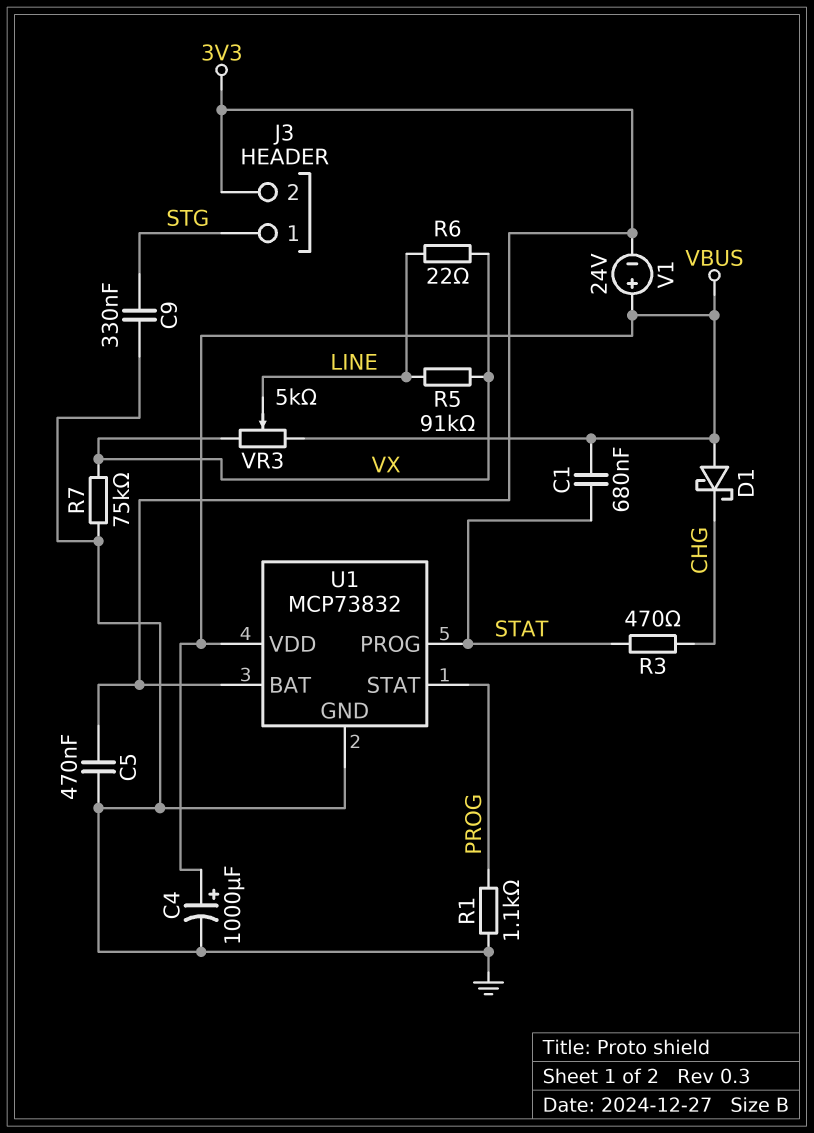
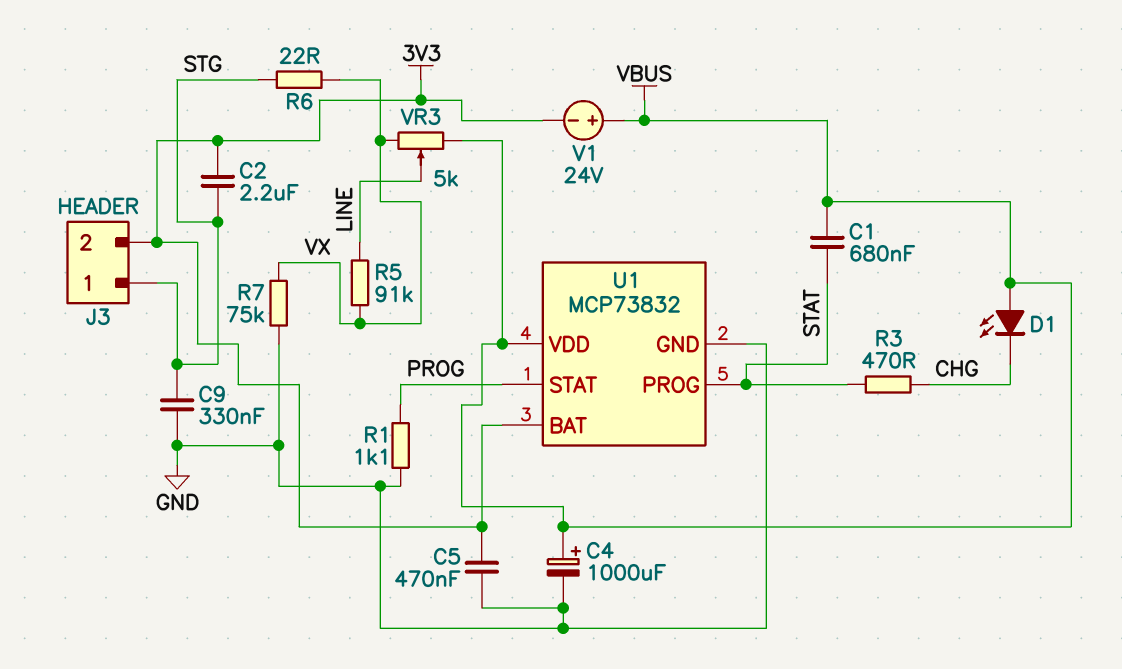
C2: none -> 2.2uF (3V3, STG)
D1: schottky (A VBUS, K CHG) -> LED (A VBUS, K CHG)
R6: 22 (LINE, VX) -> 22 (STG, VX)

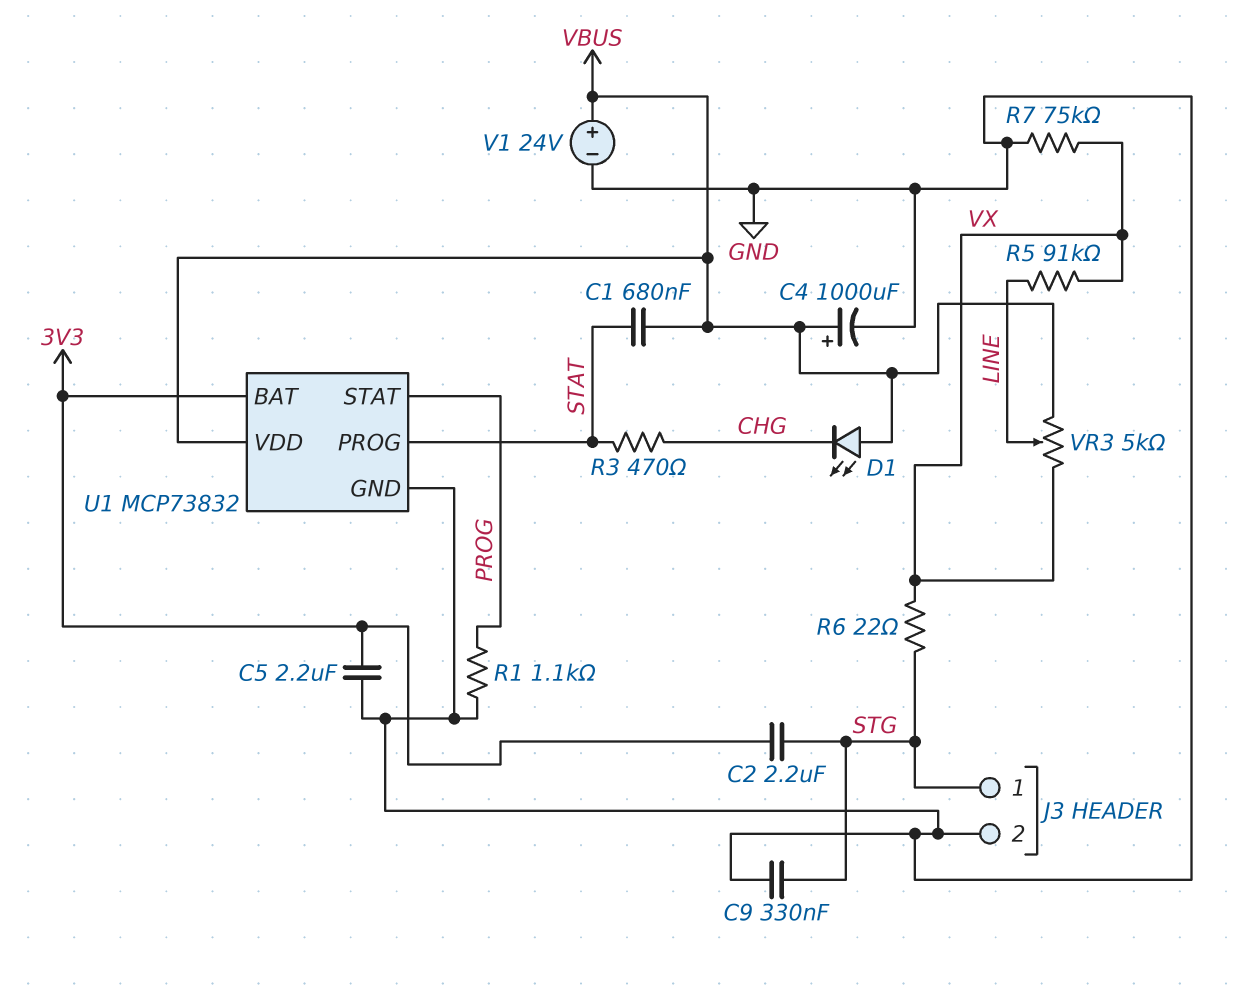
C5: 470nF (3V3, GND) -> 2.2uF (3V3, GND)
J3 pin 2: 3V3 -> GND
V1: 24V (plus VBUS, minus 3V3) -> 24V (plus VBUS, minus GND)

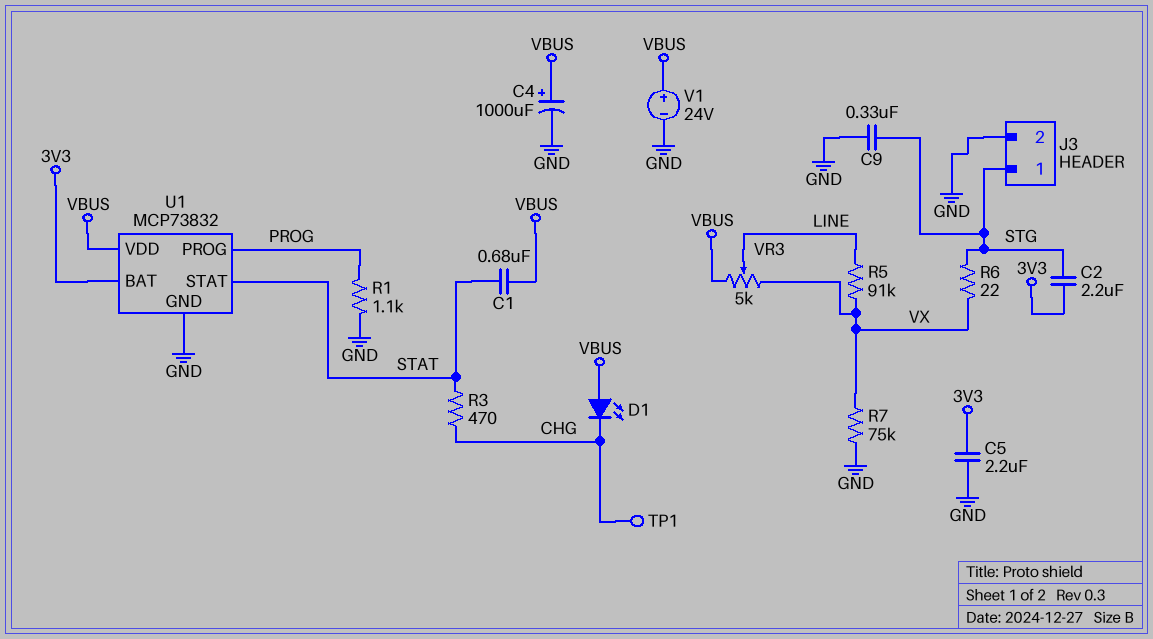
TP1: none -> test point (CHG)
U1 pin PROG: STAT -> PROG
U1 pin STAT: PROG -> STAT

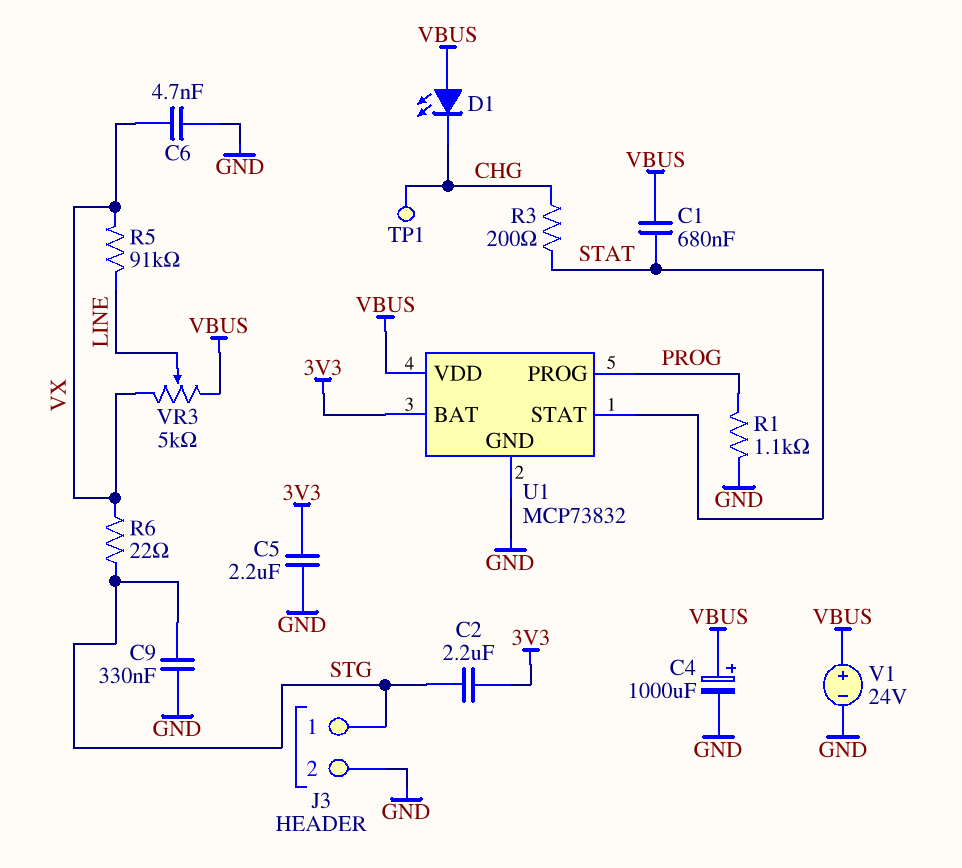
C6: none -> 4.7nF (GND, VX)
R3: 470 (CHG, STAT) -> 200 (CHG, STAT)
R7: 75k (GND, VX) -> none

